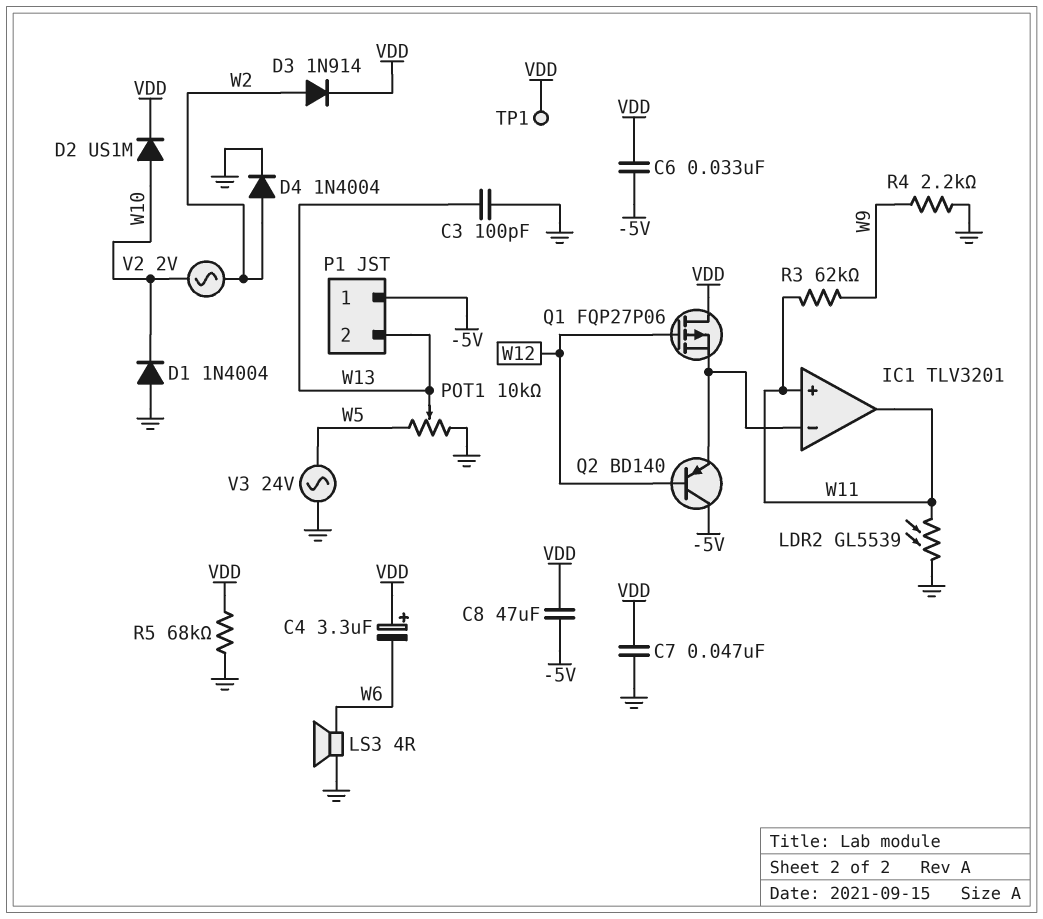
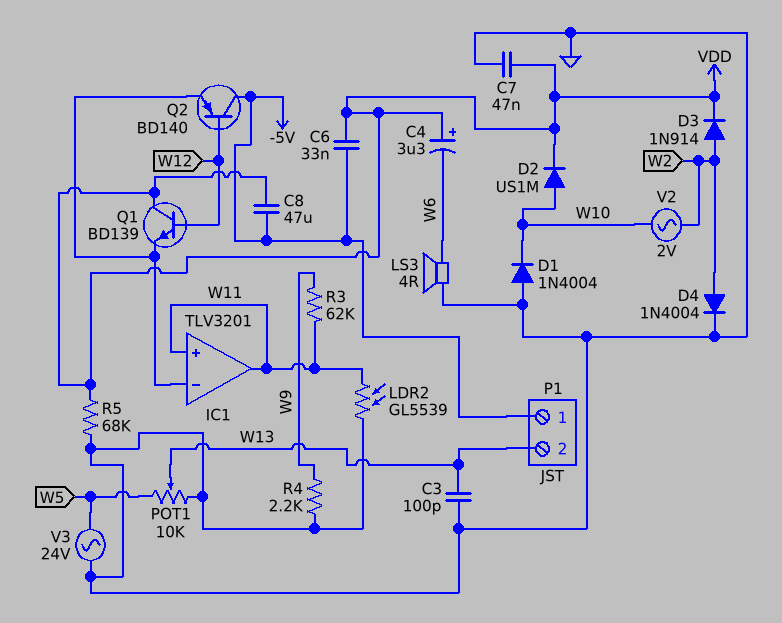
Q1: PMOS FQP27P06 (G W12, D VDD, S IC1/in-) -> NPN BD139 (B W12, C VDD, E IC1/in-)
TP1: test point (VDD) -> none

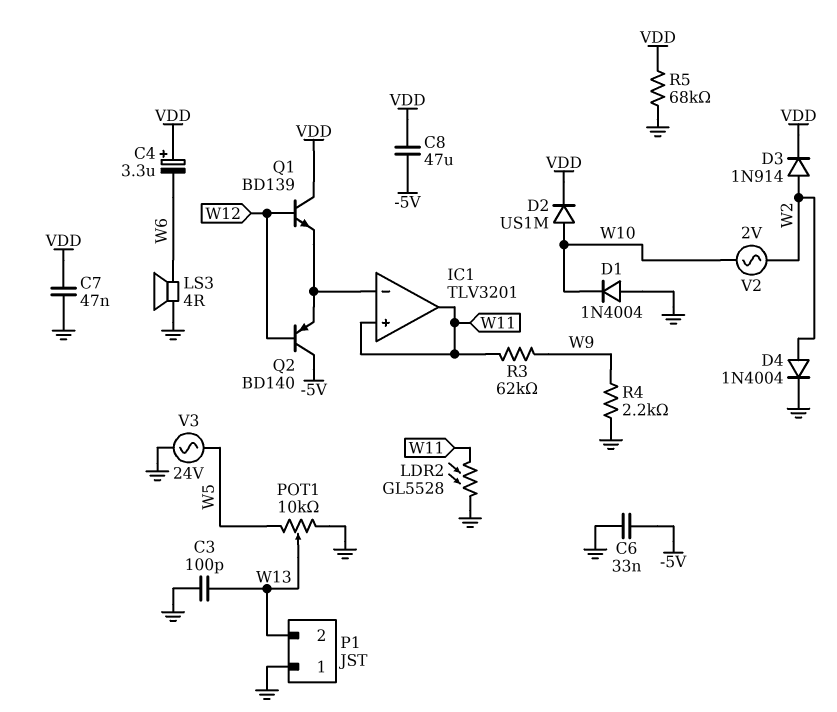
C6: 33nF (-5V, VDD) -> 33nF (-5V, GND)
LDR2: GL5539 (GND, W11) -> GL5528 (GND, W11)
P1 pin 1: -5V -> GND

